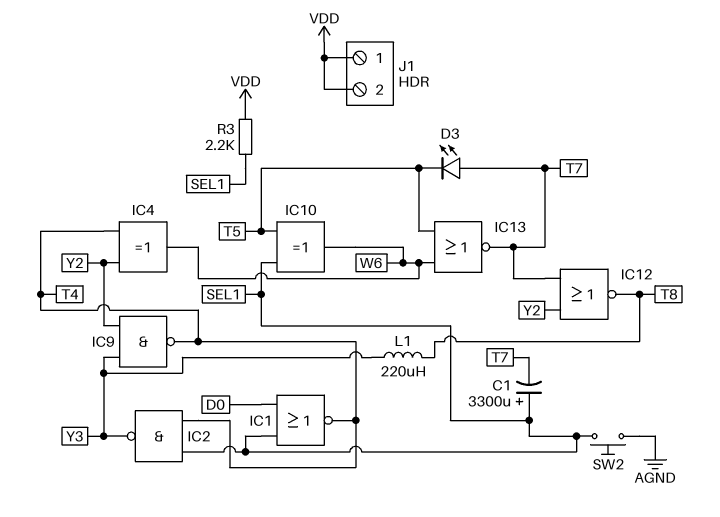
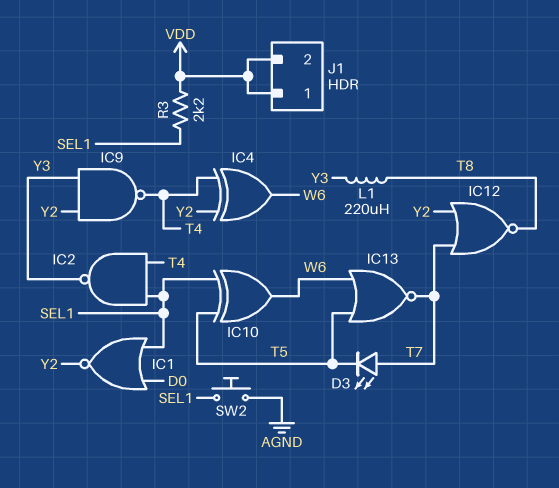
C1: 3300uF (plus SEL1, minus T7) -> none
IC1: NOR (in D0, in SEL1, out T4) -> NOR (in D0, in SEL1, out Y2)

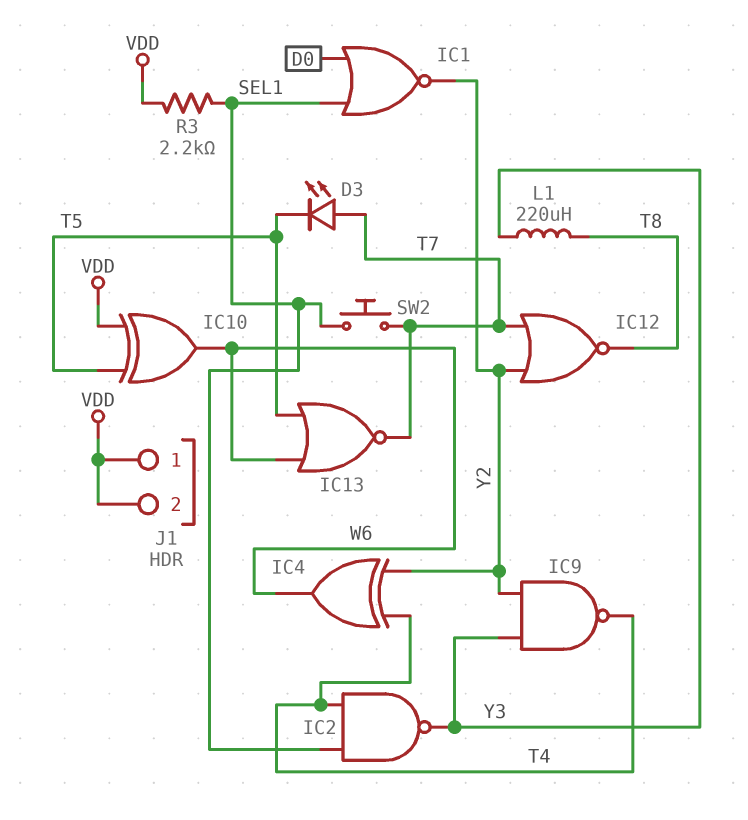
IC10: XOR (in SEL1, in T5, out W6) -> XOR (in T5, in VDD, out W6)
SW2: button (AGND, SEL1) -> button (SEL1, T7)

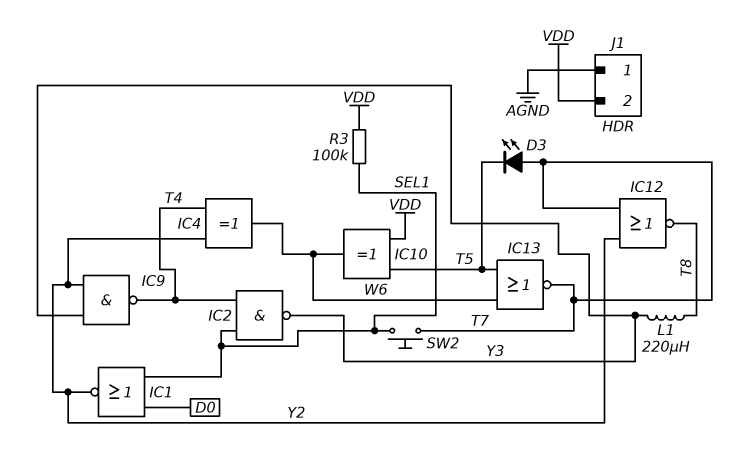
J1 pin 1: VDD -> AGND
R3: 2.2k (SEL1, VDD) -> 100k (SEL1, VDD)

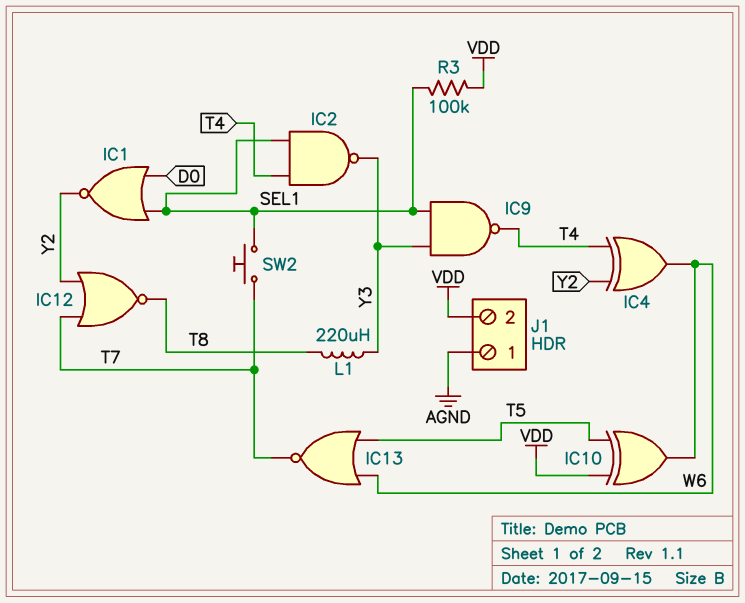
D3: LED (A T7, K T5) -> none
IC9: NAND (in Y2, in Y3, out T4) -> NAND (in SEL1, in Y3, out T4)

